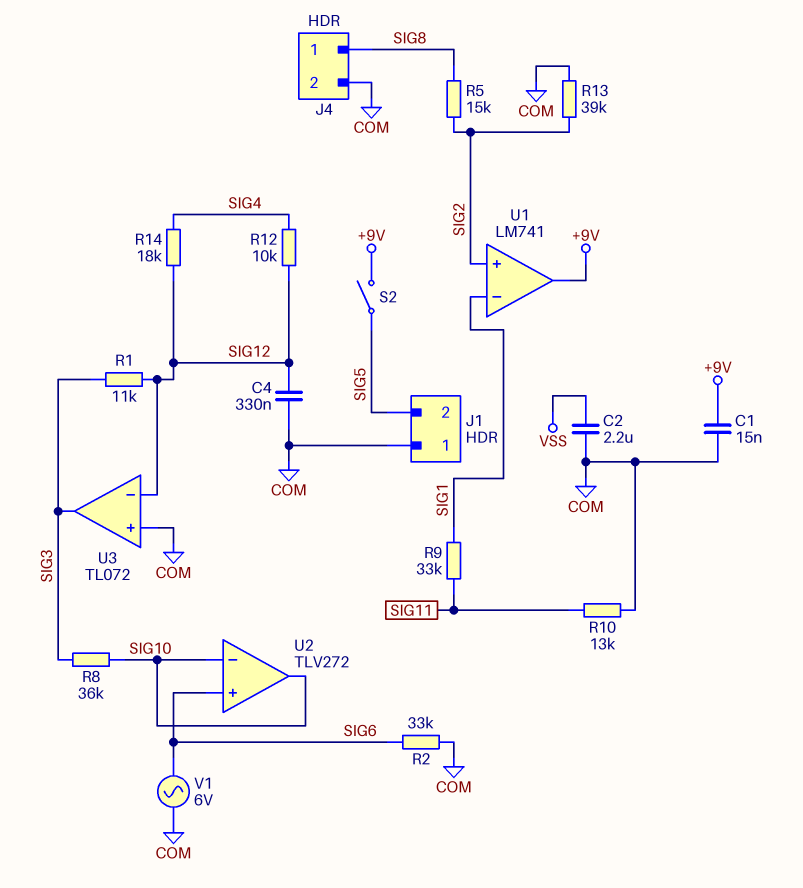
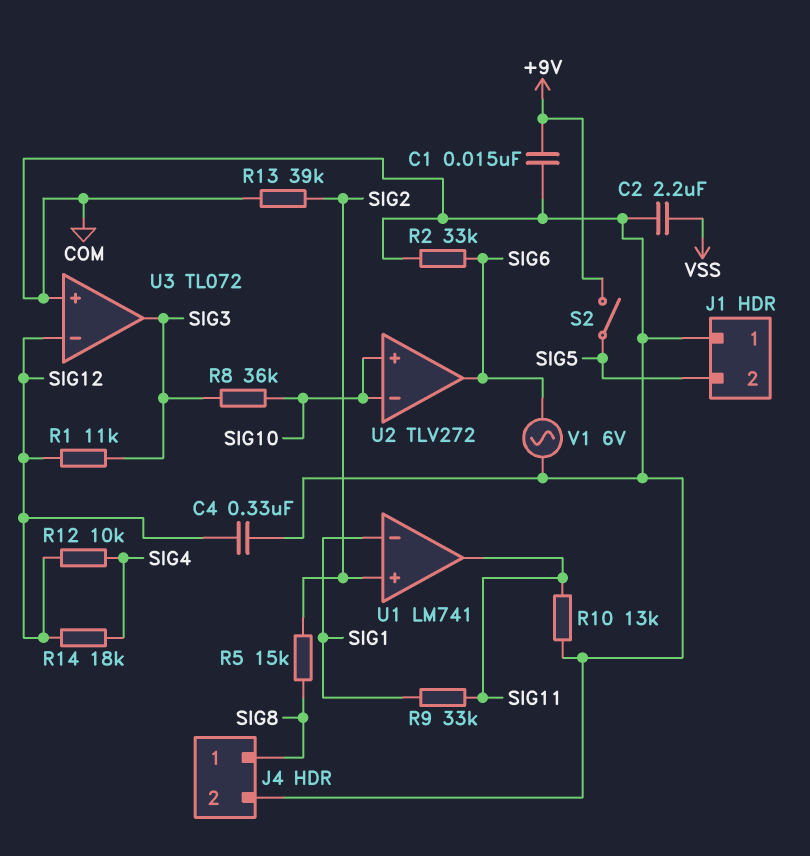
U1 pin out: +9V -> SIG11
U2 pin in+: SIG6 -> SIG10
U2 pin out: SIG10 -> SIG6

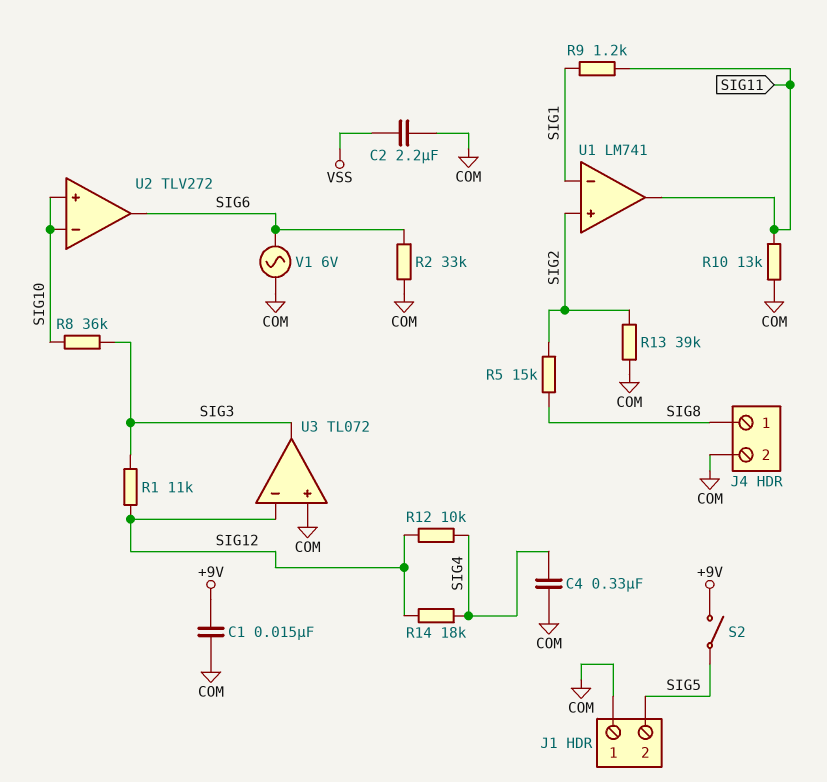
C4: 330nF (COM, SIG12) -> 330nF (COM, SIG4)
R9: 33k (SIG1, SIG11) -> 1.2k (SIG1, SIG11)

